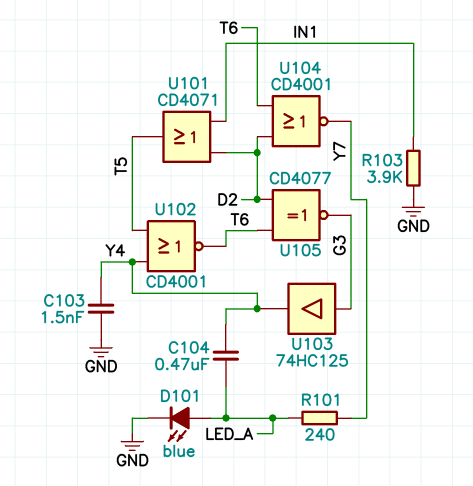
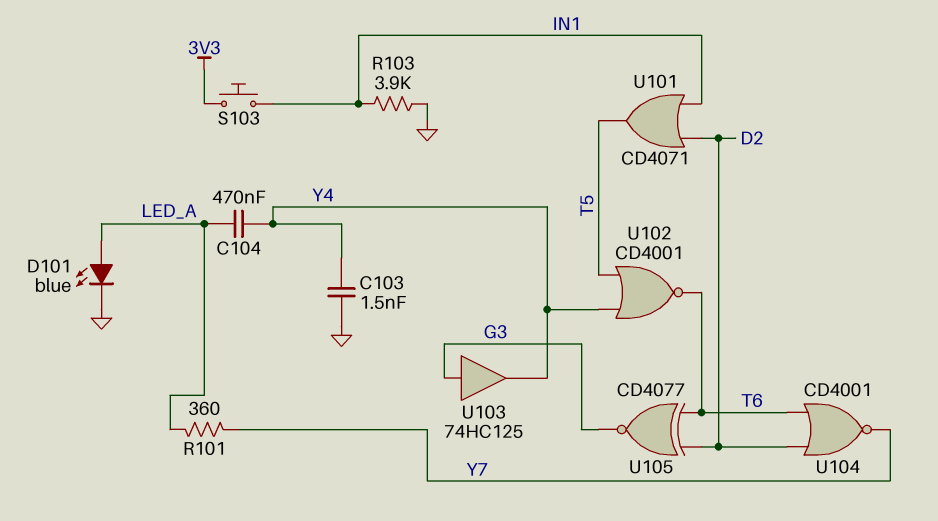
R101: 240 (LED_A, Y7) -> 360 (LED_A, Y7)
S103: none -> button (3V3, IN1)

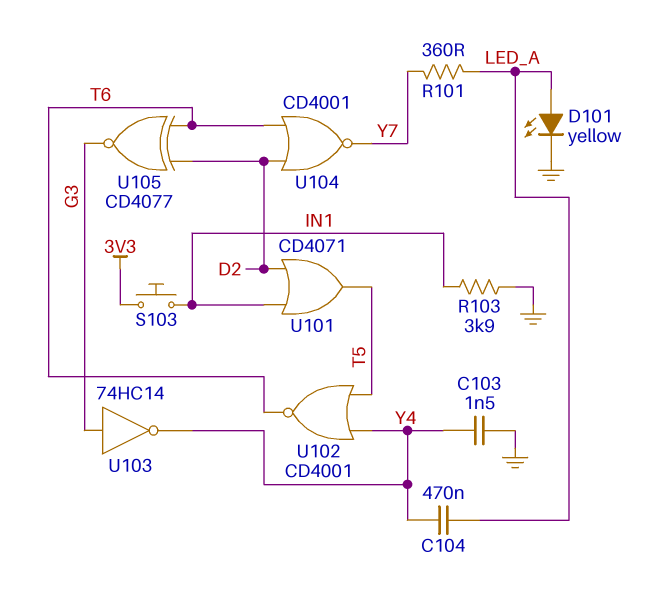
D101: LED blue (A LED_A, K GND) -> LED yellow (A LED_A, K GND)
U103: buffer 74HC125 (in G3, out Y4) -> NOT 74HC14 (in G3, out Y4)

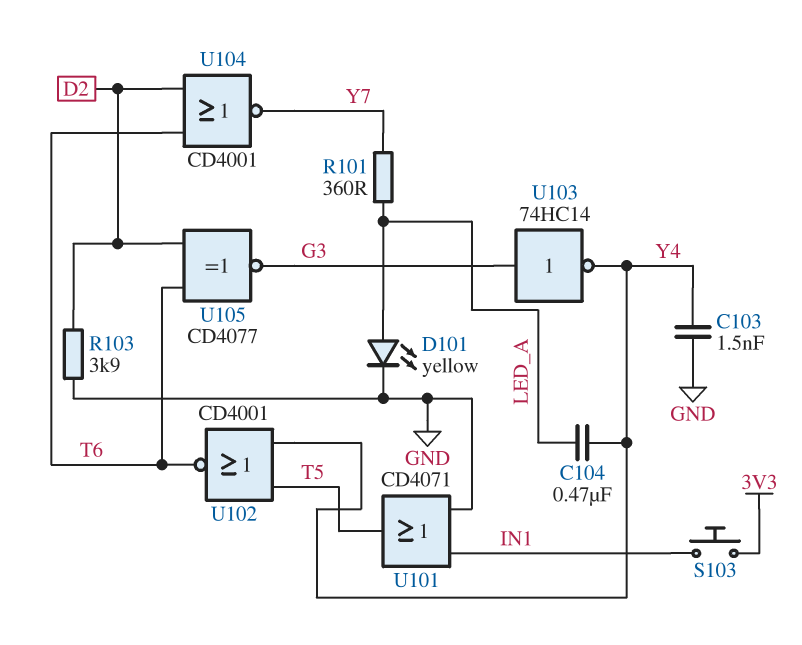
R103: 3.9k (GND, IN1) -> 3.9k (D2, GND)
U101: OR CD4071 (in D2, in IN1, out T5) -> OR CD4071 (in GND, in IN1, out T5)

